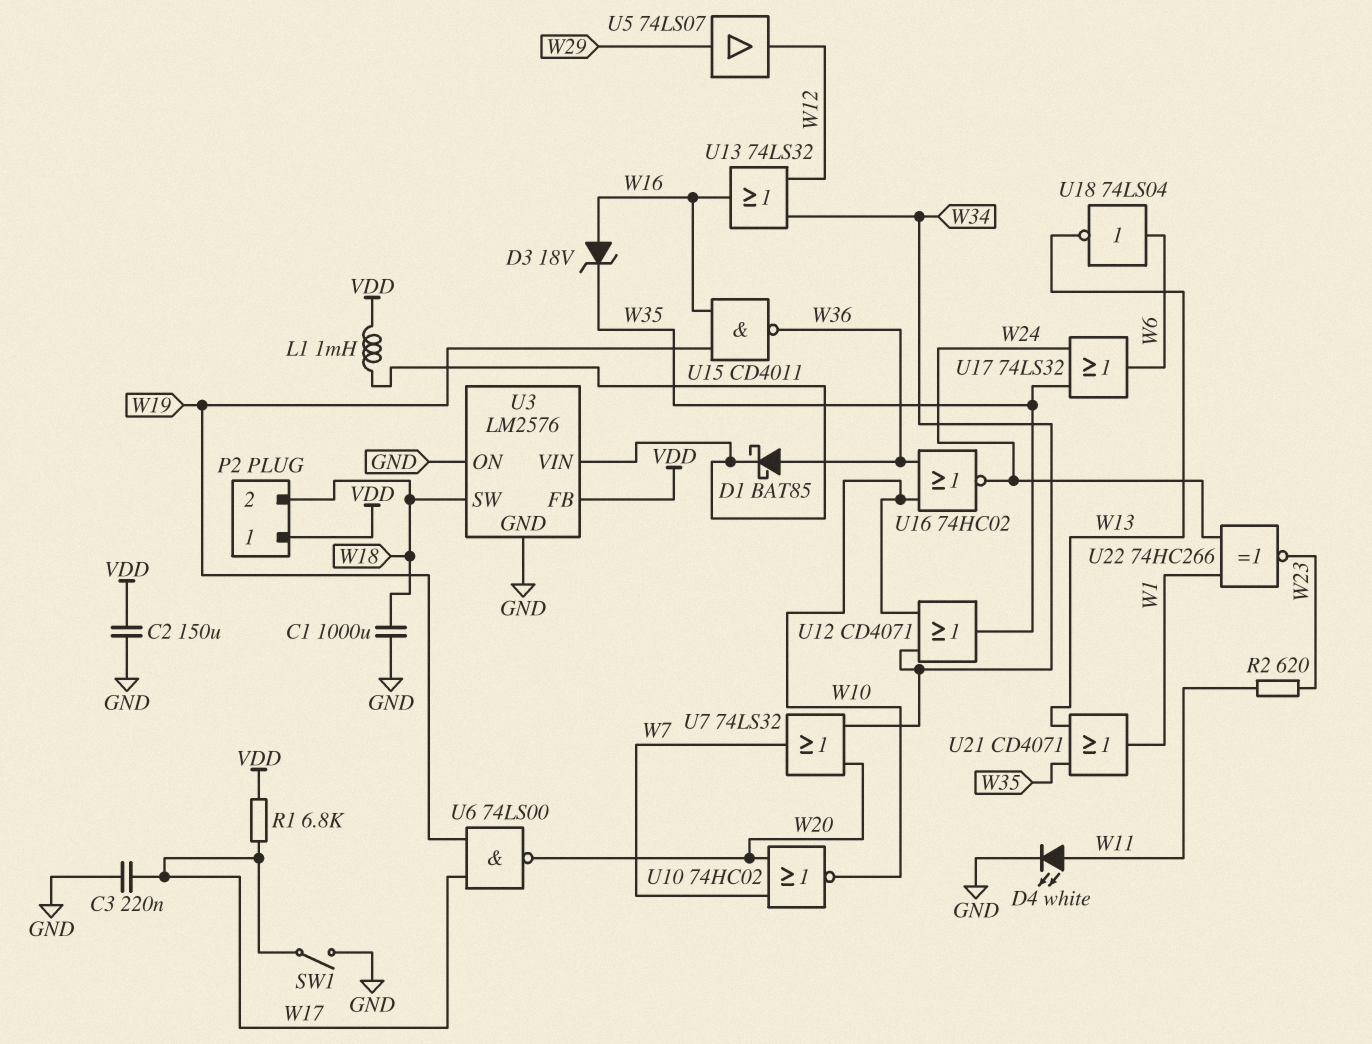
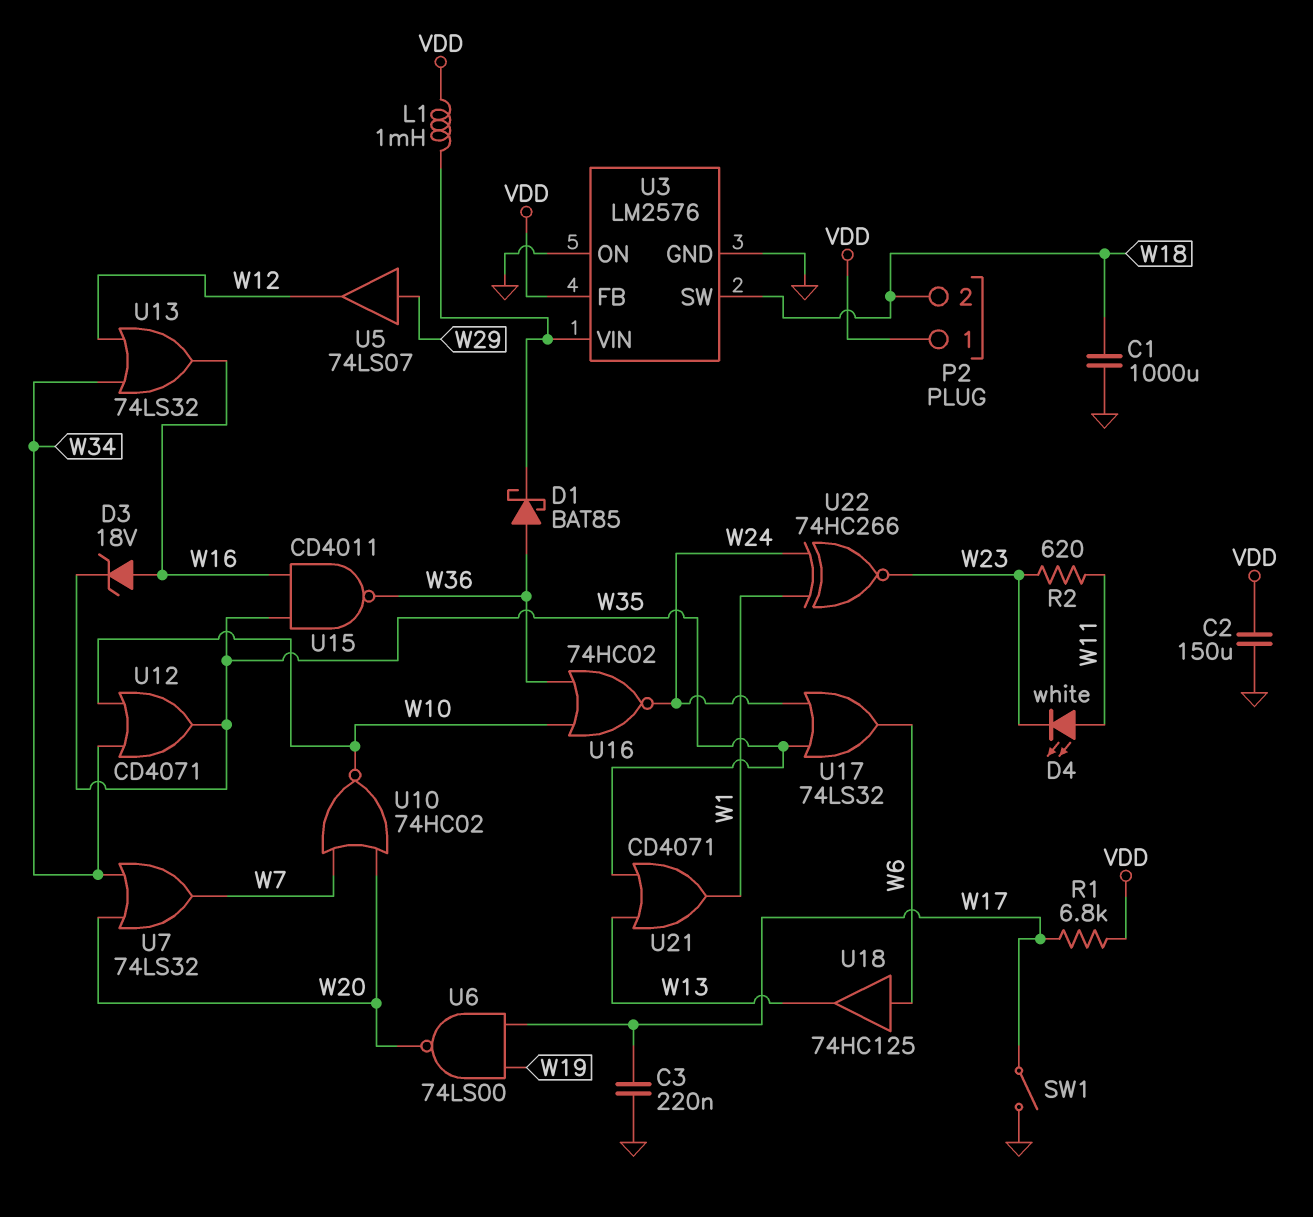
D4: LED white (A W11, K GND) -> LED white (A W11, K W23)
U15: NAND CD4011 (in W16, in W19, out W36) -> NAND CD4011 (in W16, in W35, out W36)
U18: NOT 74LS04 (in W6, out W13) -> buffer 74HC125 (in W6, out W13)

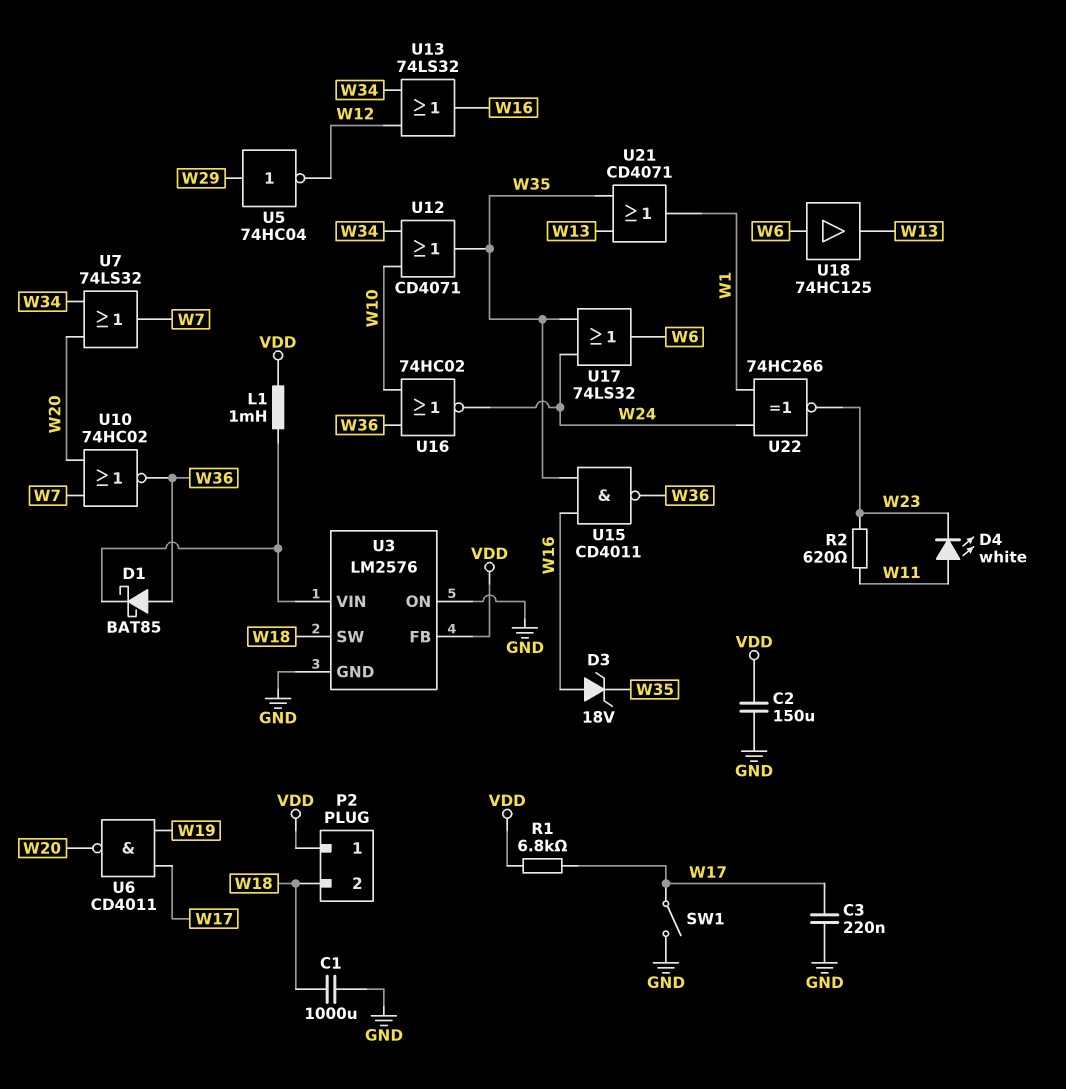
U5: buffer 74LS07 (in W29, out W12) -> NOT 74HC04 (in W29, out W12)
U6: NAND 74LS00 (in W17, in W19, out W20) -> NAND CD4011 (in W17, in W19, out W20)
U10: NOR 74HC02 (in W7, in W20, out W10) -> NOR 74HC02 (in W7, in W20, out W36)

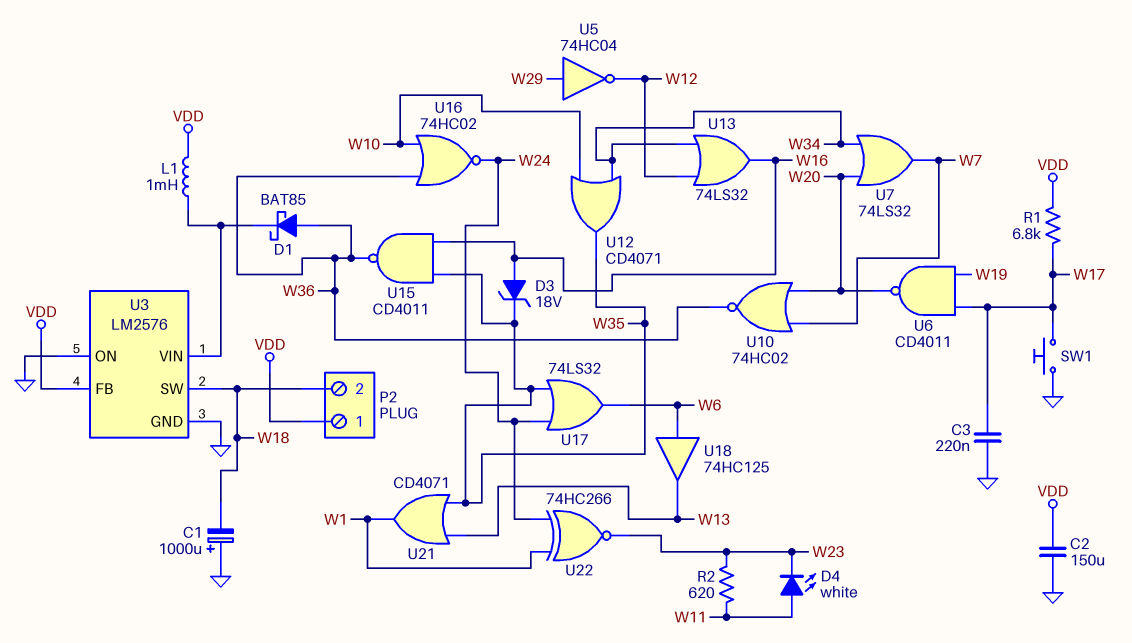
C1: 1000uF (GND, W18) -> 1000uF (plus GND, minus W18)
SW1: switch (GND, W17) -> button (GND, W17)

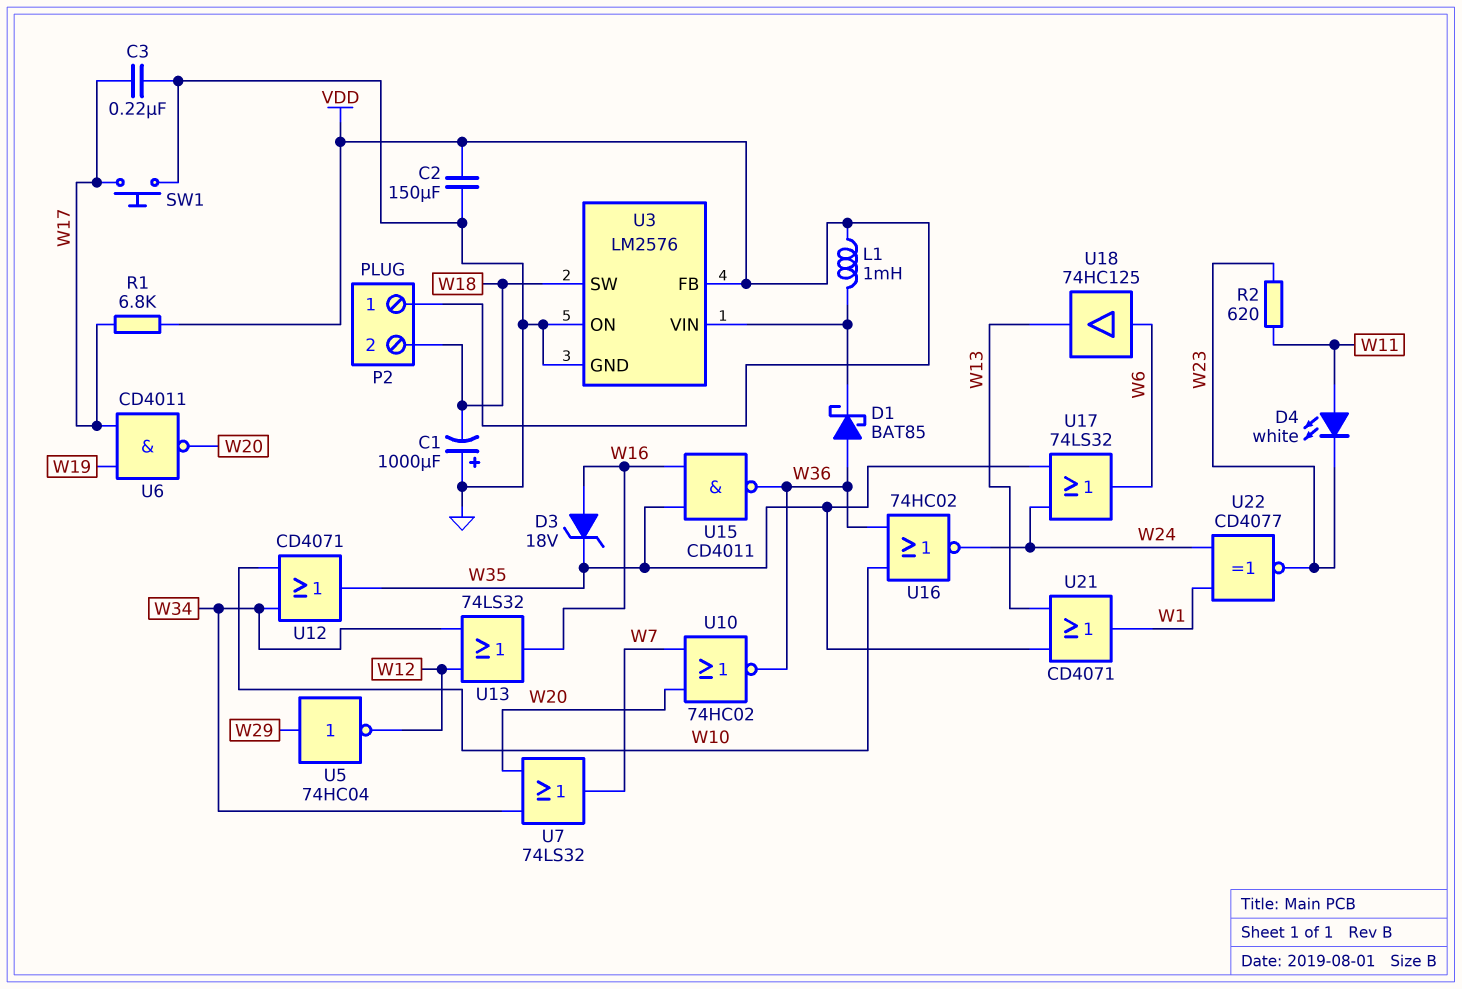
U22: XNOR 74HC266 (in W1, in W24, out W23) -> XNOR CD4077 (in W1, in W24, out W23)

